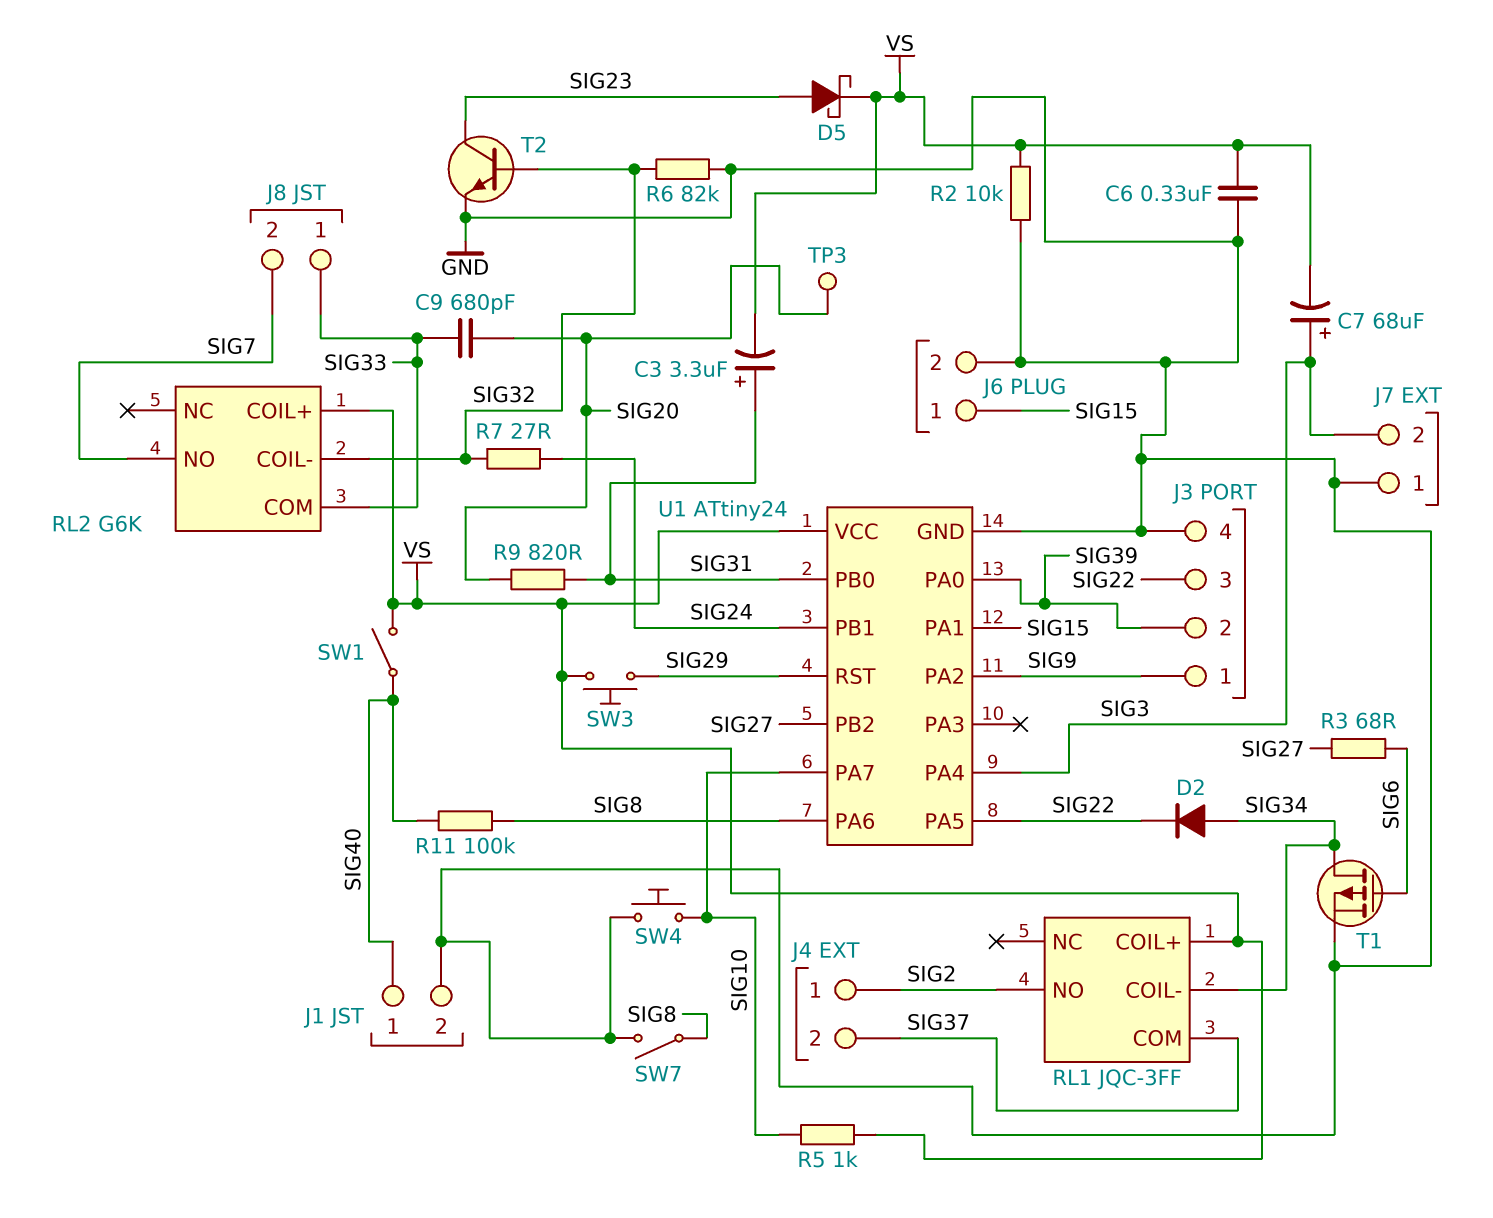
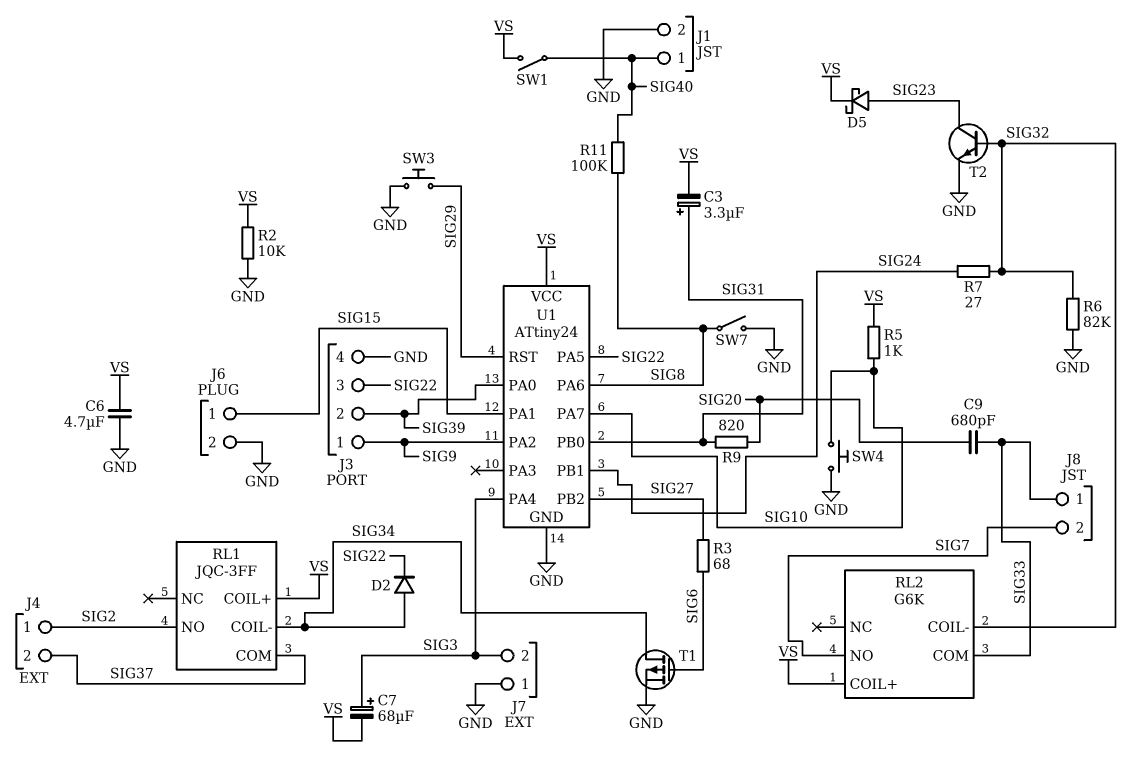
C6: 330nF (GND, VS) -> 4.7uF (GND, VS)
SW3: button (SIG29, VS) -> button (GND, SIG29)
TP3: test point (SIG20) -> none

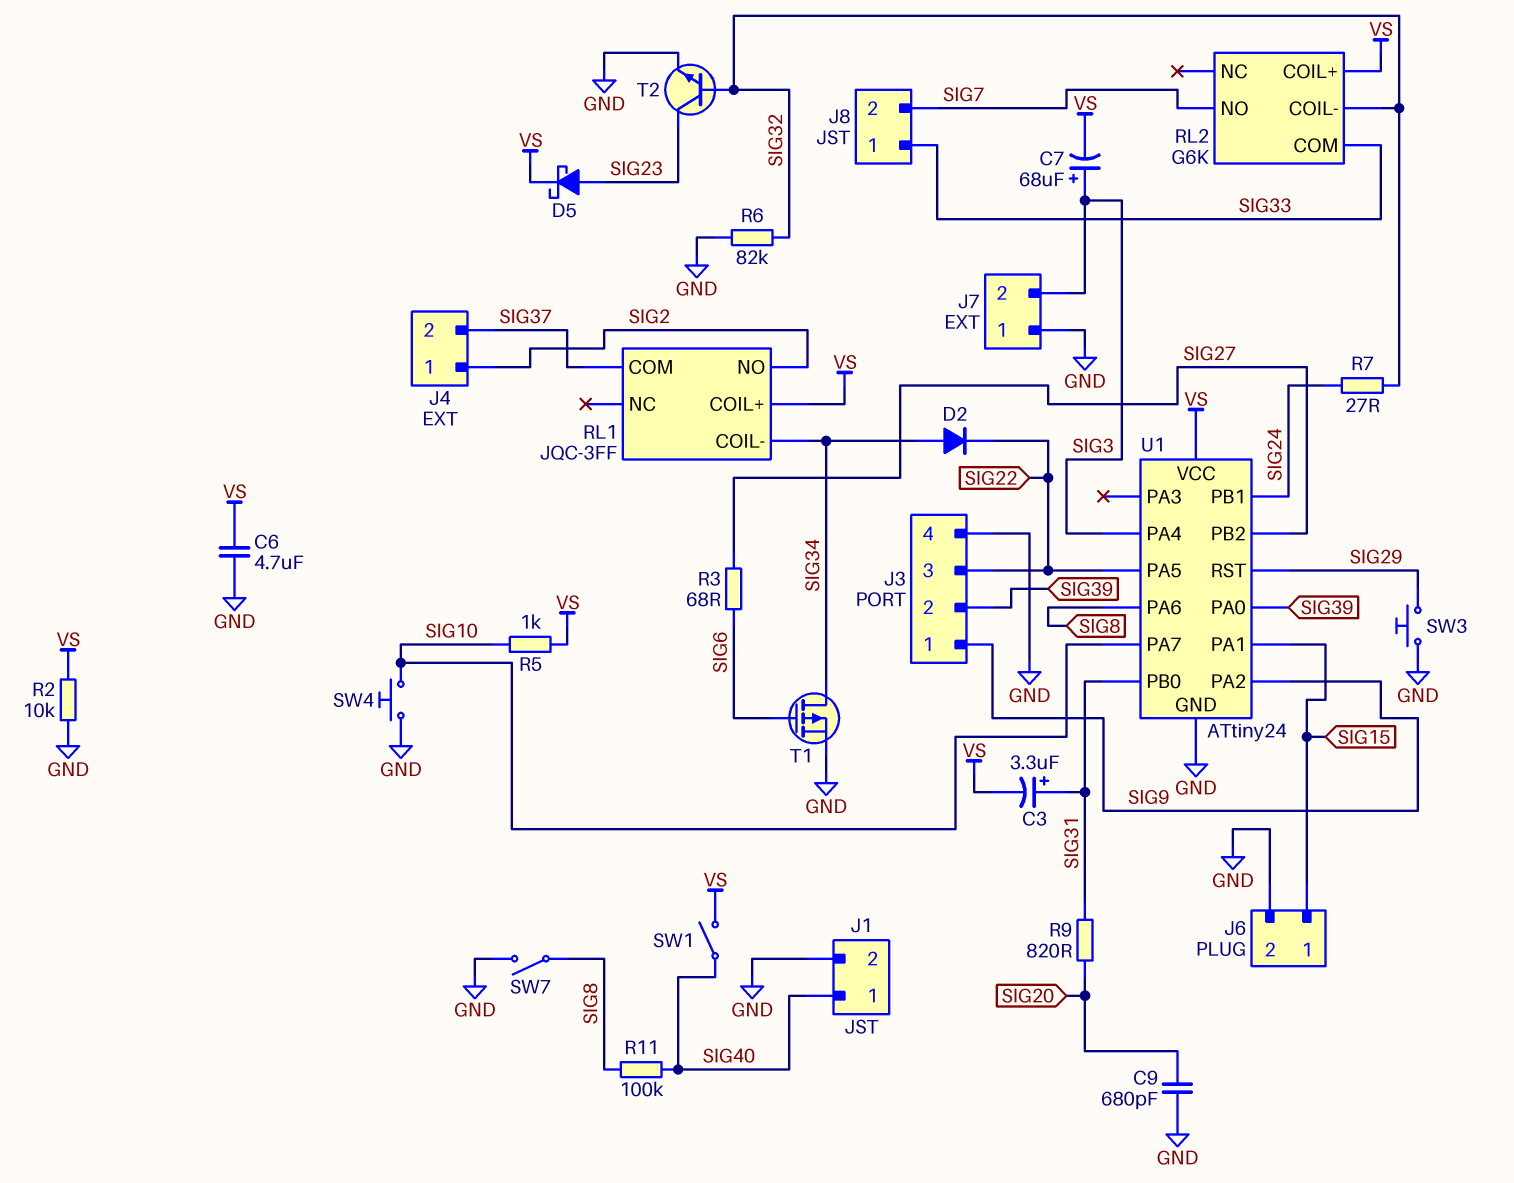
C9: 680pF (SIG20, SIG33) -> 680pF (GND, SIG20)

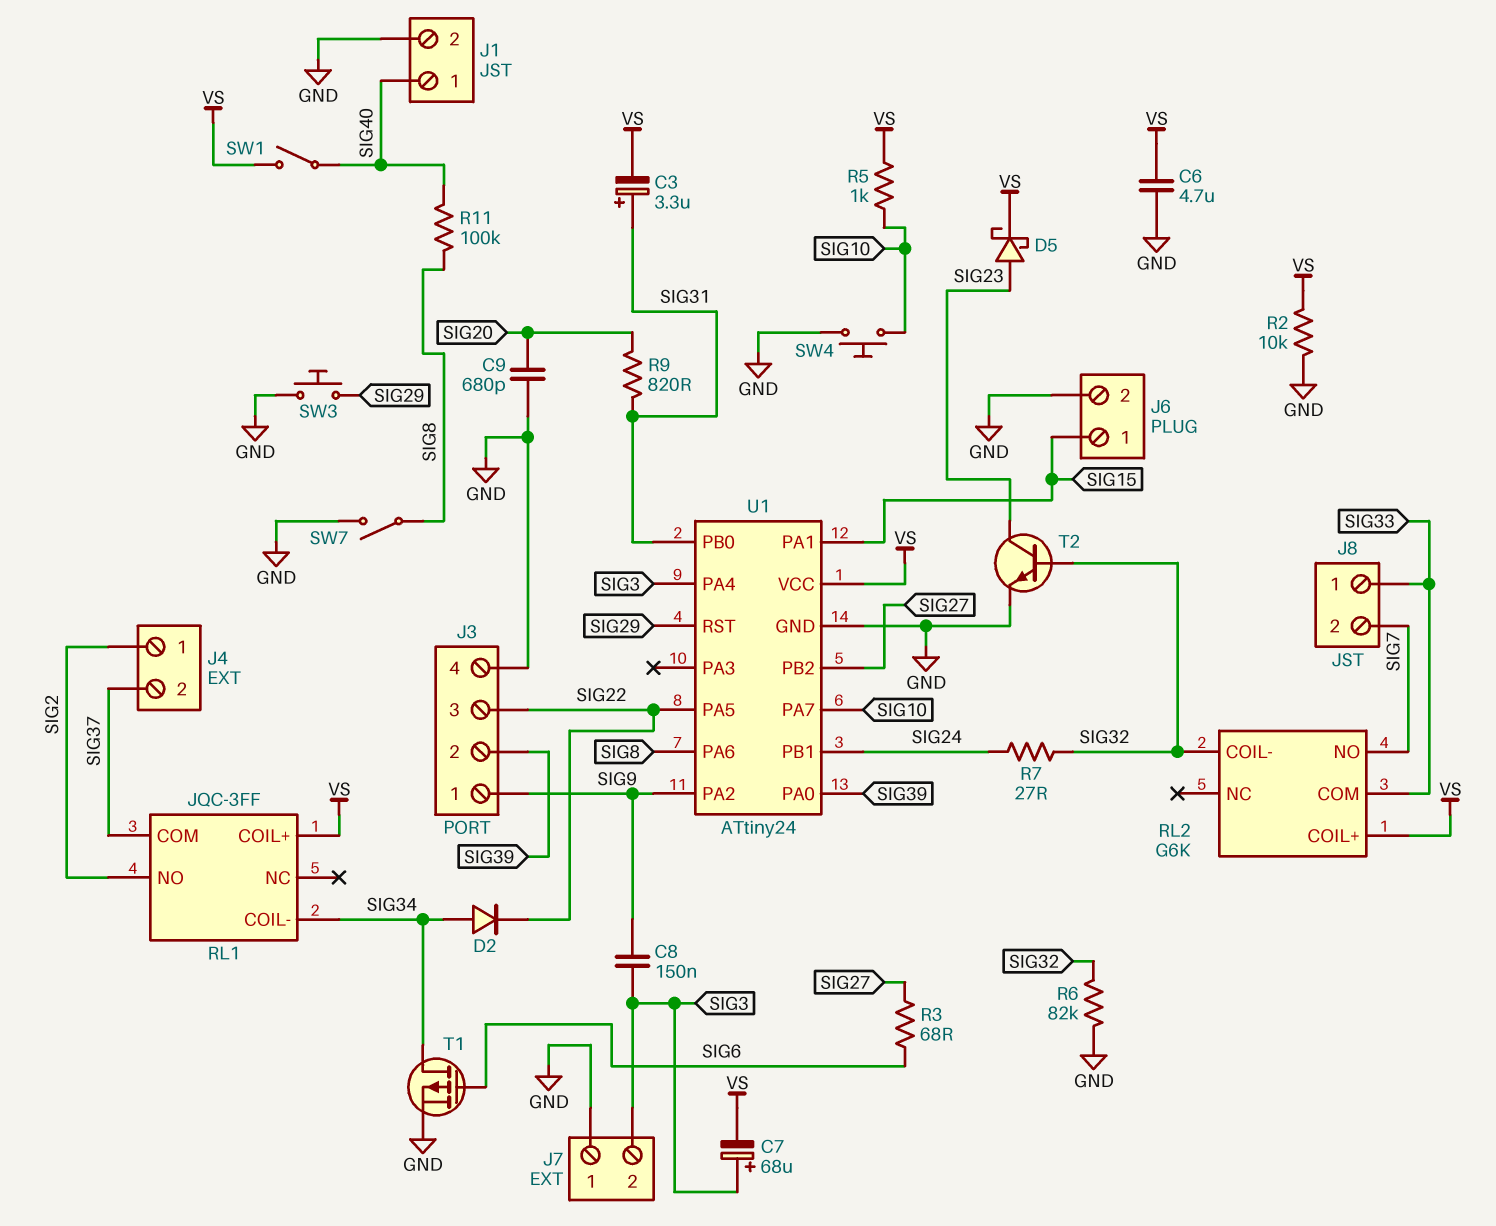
C8: none -> 150nF (SIG3, SIG9)

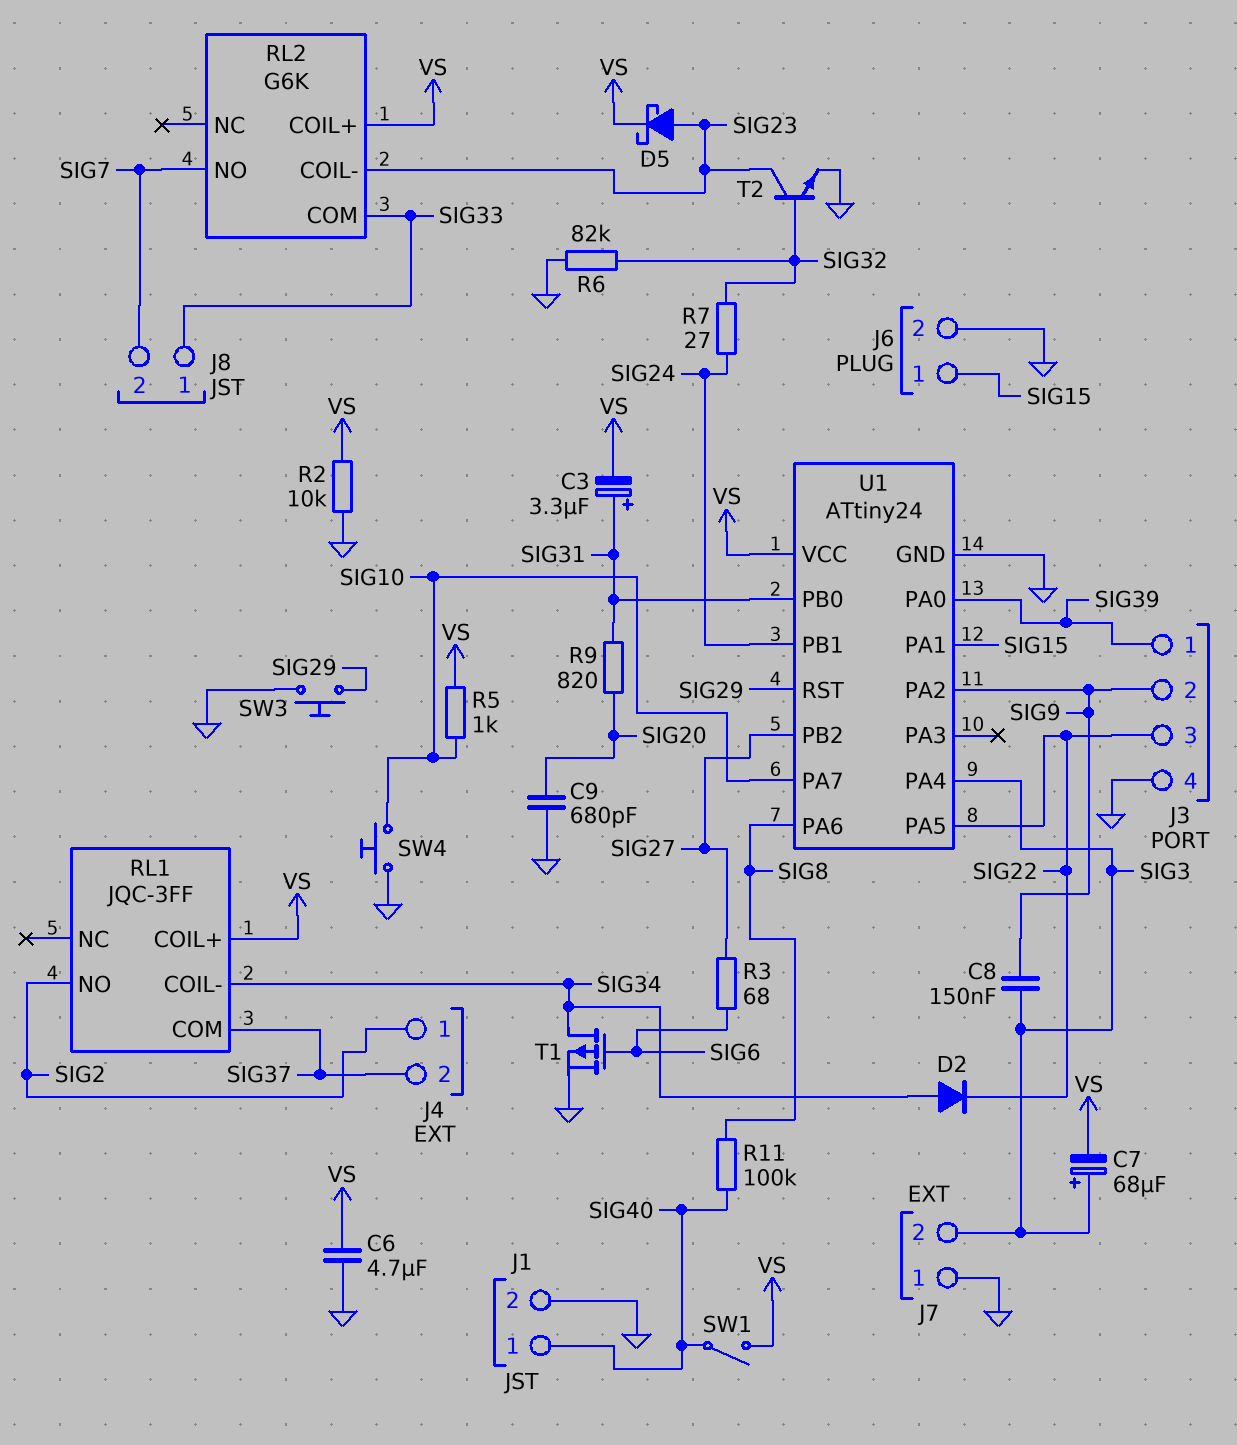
J3 pin 1: SIG9 -> SIG39
J3 pin 2: SIG39 -> SIG9
RL2 pin COIL-: SIG32 -> SIG23
SW7: switch (GND, SIG8) -> none

